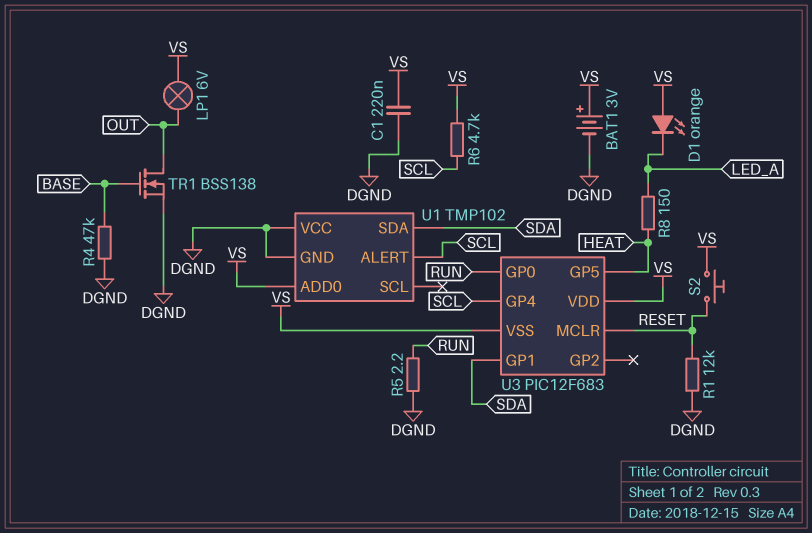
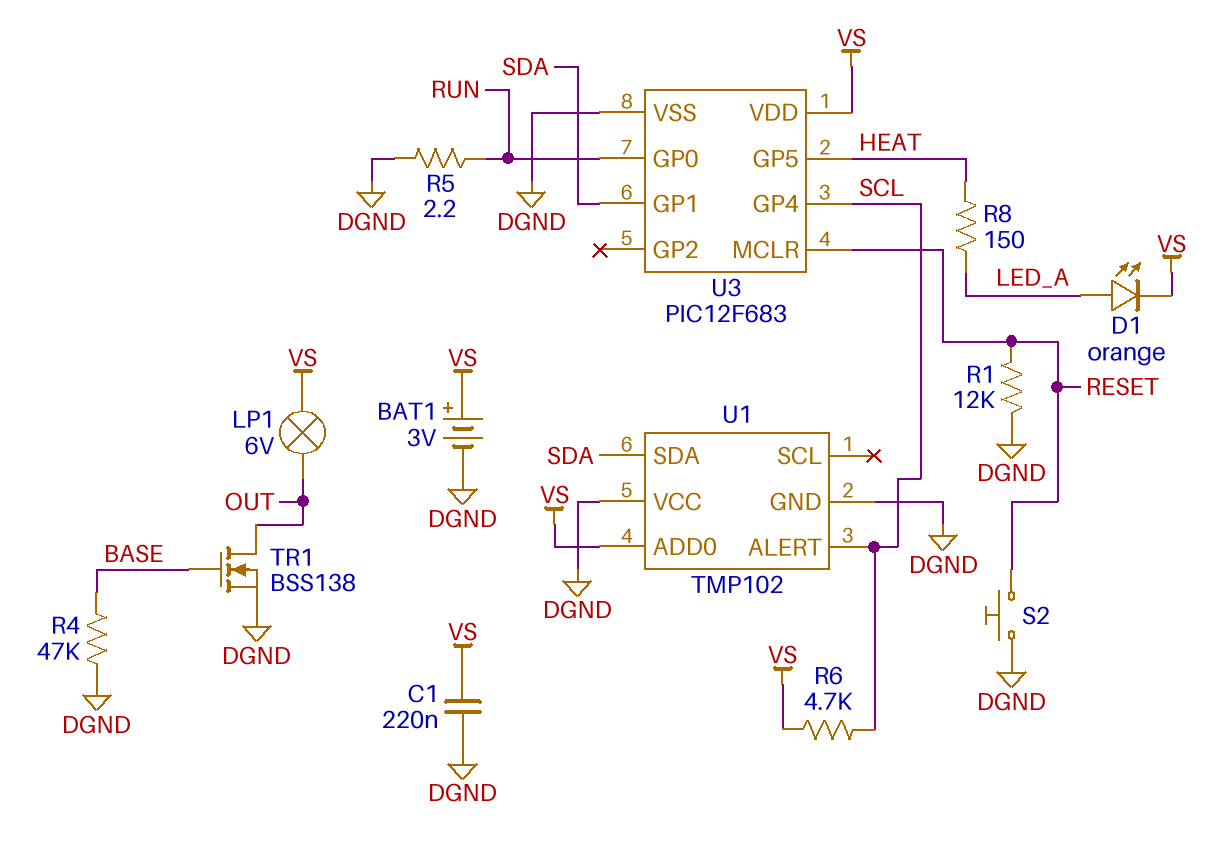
D1: LED orange (A VS, K LED_A) -> LED orange (A LED_A, K VS)
S2: button (RESET, VS) -> button (DGND, RESET)
U3 pin VSS: VS -> DGND

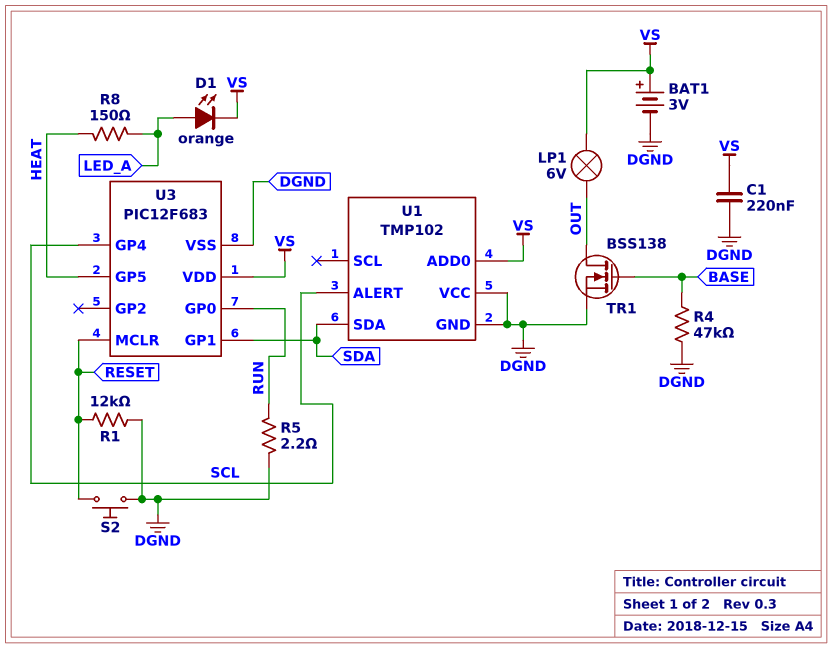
R6: 4.7k (SCL, VS) -> none

